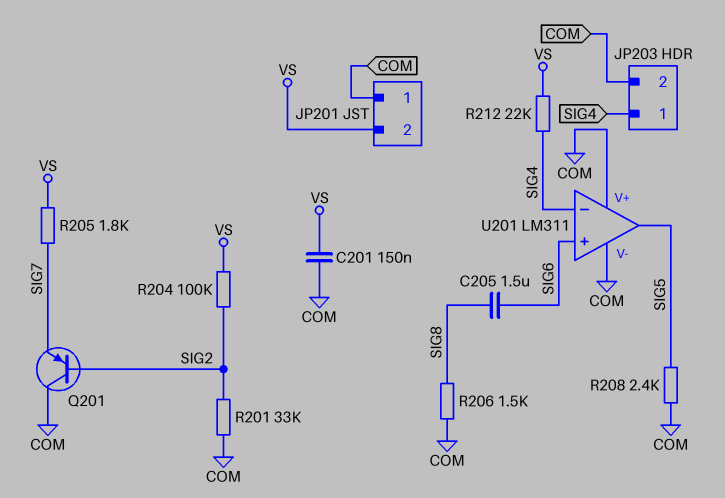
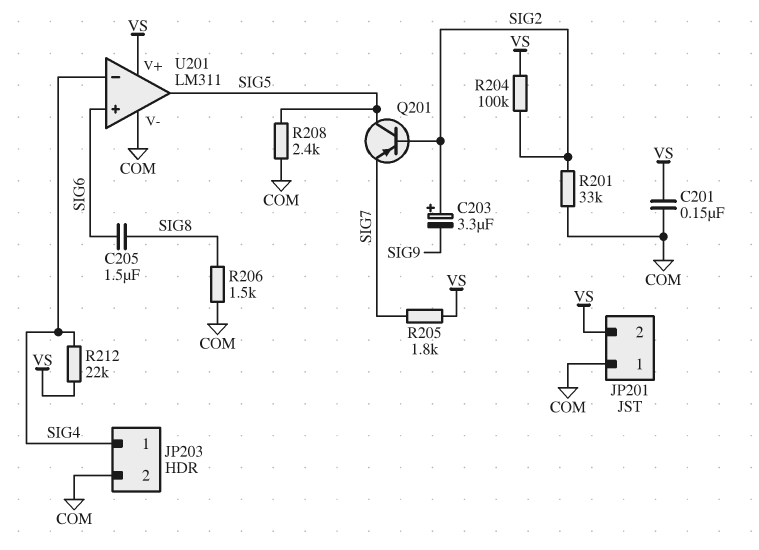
C203: none -> 3.3uF (plus SIG2, minus SIG9)
Q201: PNP (B SIG2, C COM, E SIG7) -> PNP (B SIG2, C SIG5, E SIG7)
U201 pin V+: COM -> VS

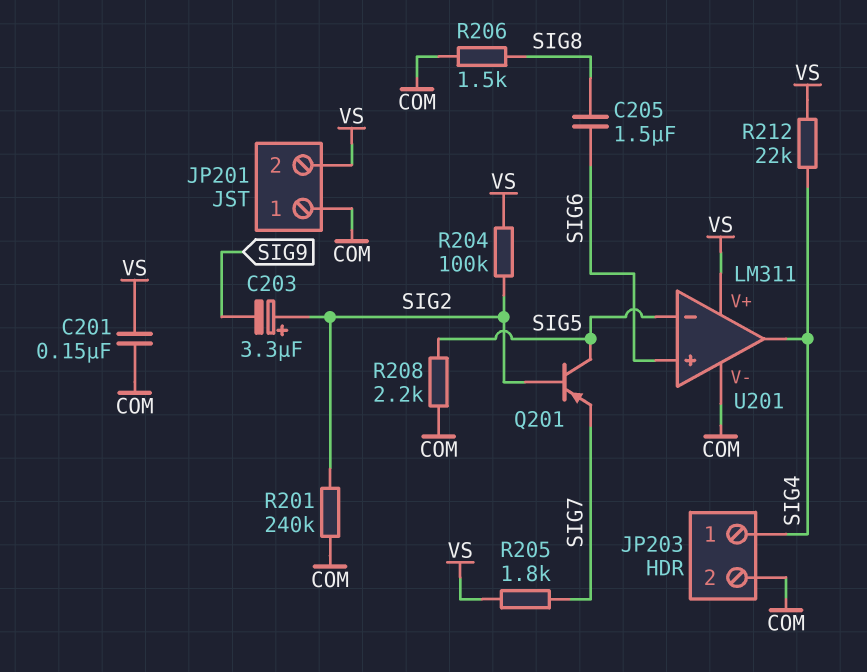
R201: 33k (COM, SIG2) -> 240k (COM, SIG2)
R208: 2.4k (COM, SIG5) -> 2.2k (COM, SIG5)
U201 pin in-: SIG4 -> SIG5
U201 pin out: SIG5 -> SIG4

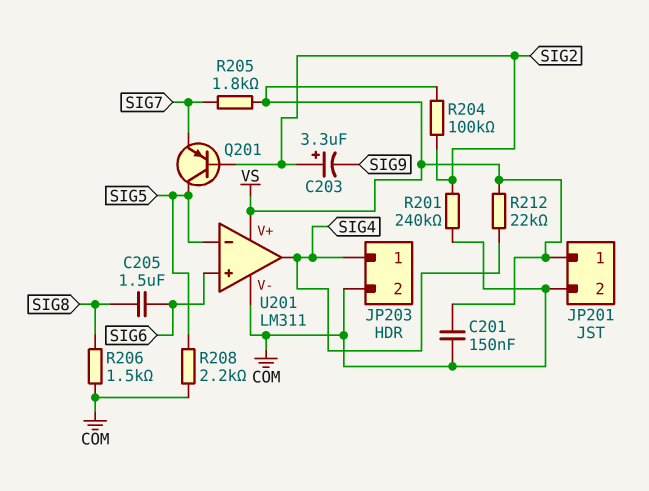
JP201 pin 1: COM -> VS
JP201 pin 2: VS -> COM

